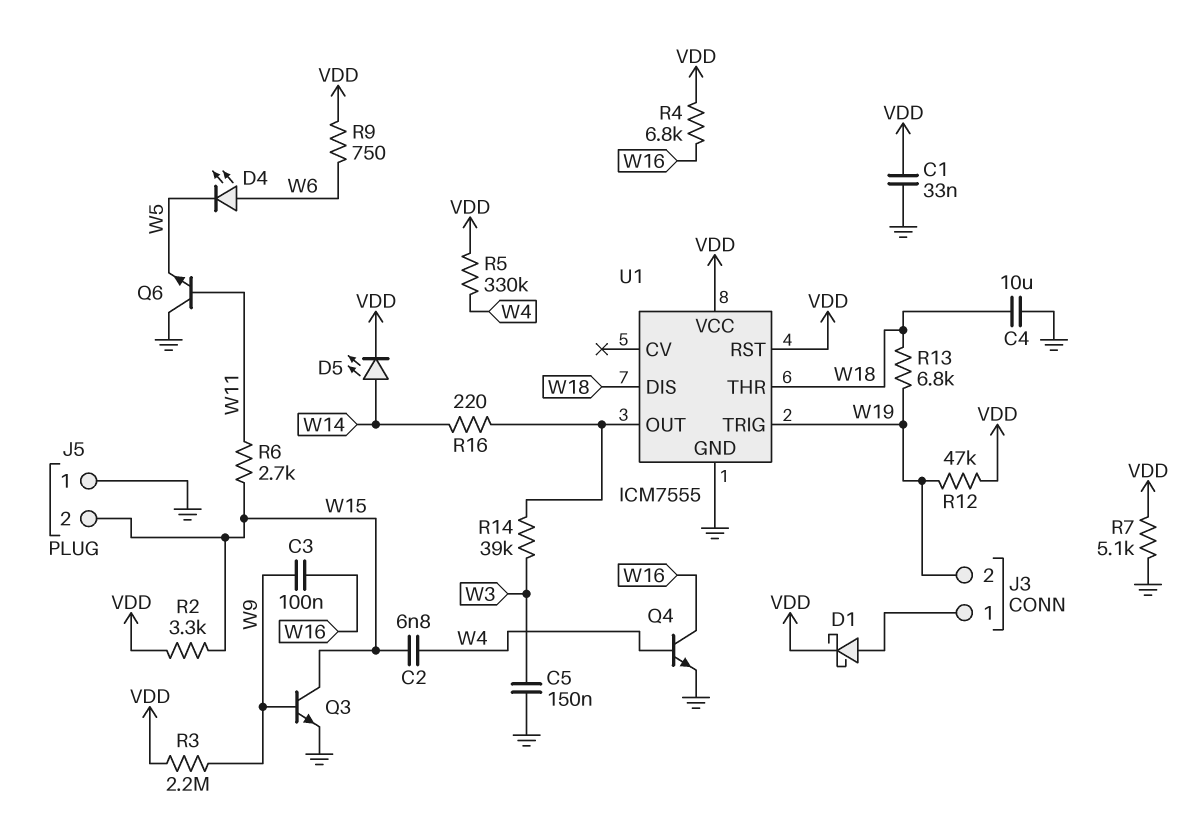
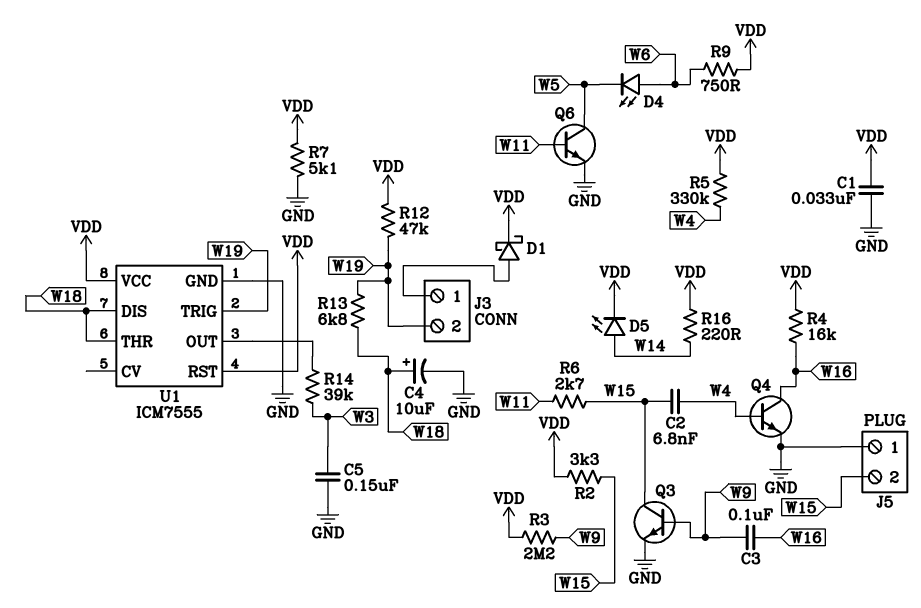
C4: 10uF (GND, W18) -> 10uF (plus W18, minus GND)
Q6: NPN (B W11, C GND, E W5) -> NPN (B W11, C W5, E GND)
R4: 6.8k (VDD, W16) -> 16k (VDD, W16)
R16: 220 (U1/OUT, W14) -> 220 (VDD, W14)

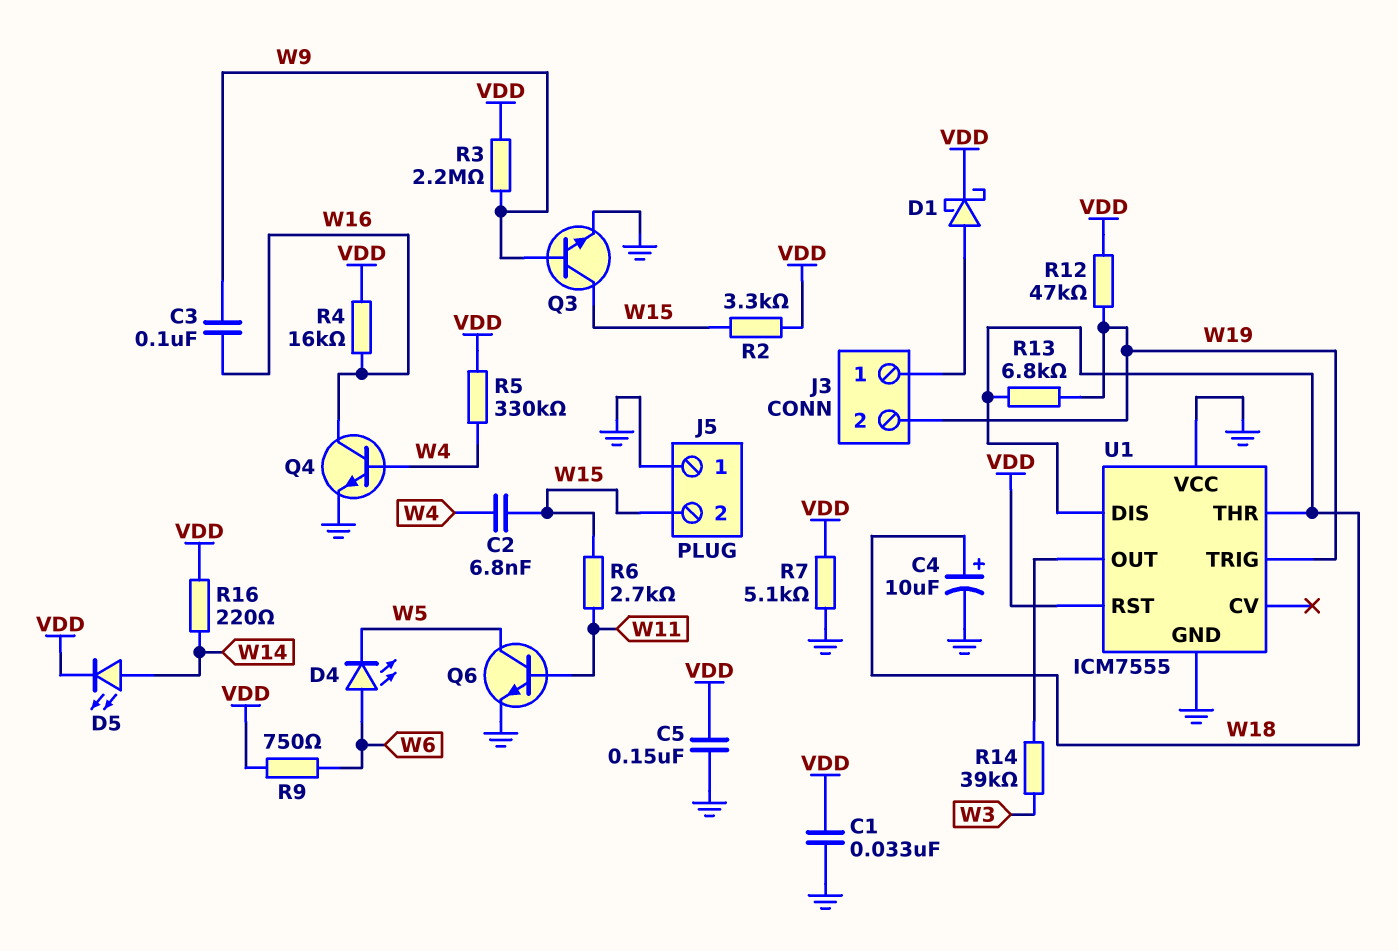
C5: 150nF (GND, W3) -> 150nF (GND, VDD)
U1 pin VCC: VDD -> GND

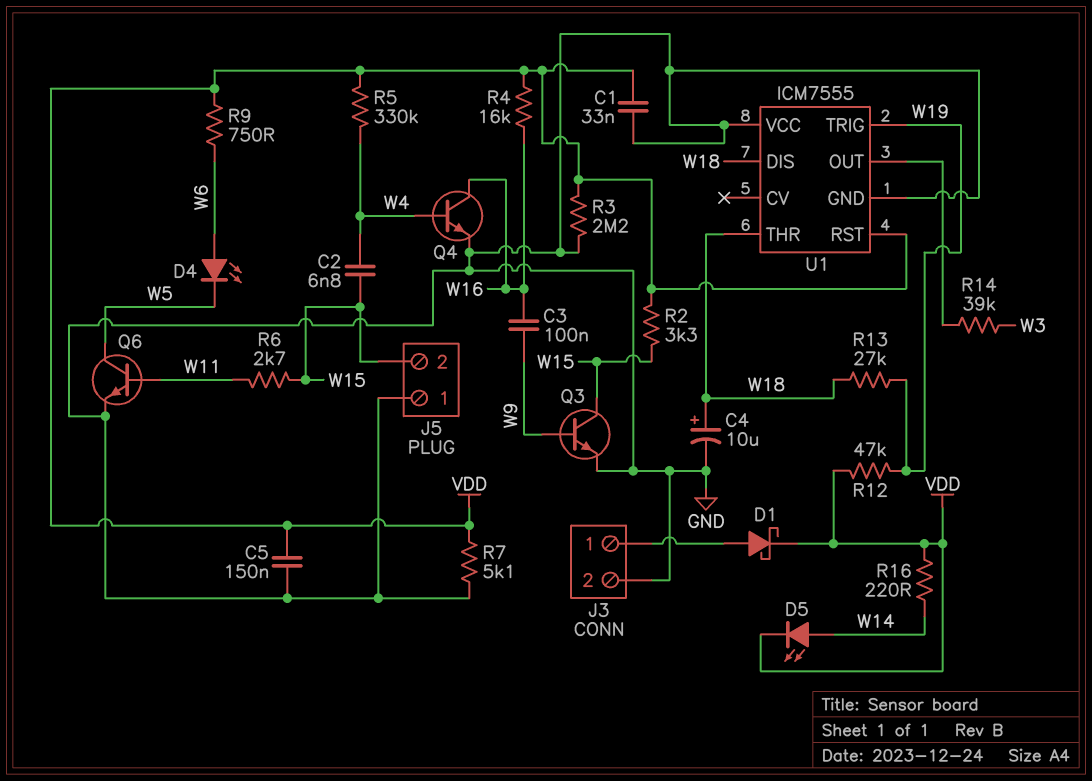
J3 pin 2: W19 -> GND
R3: 2.2M (VDD, W9) -> 2.2M (GND, VDD)
R13: 6.8k (W18, W19) -> 27k (W18, W19)

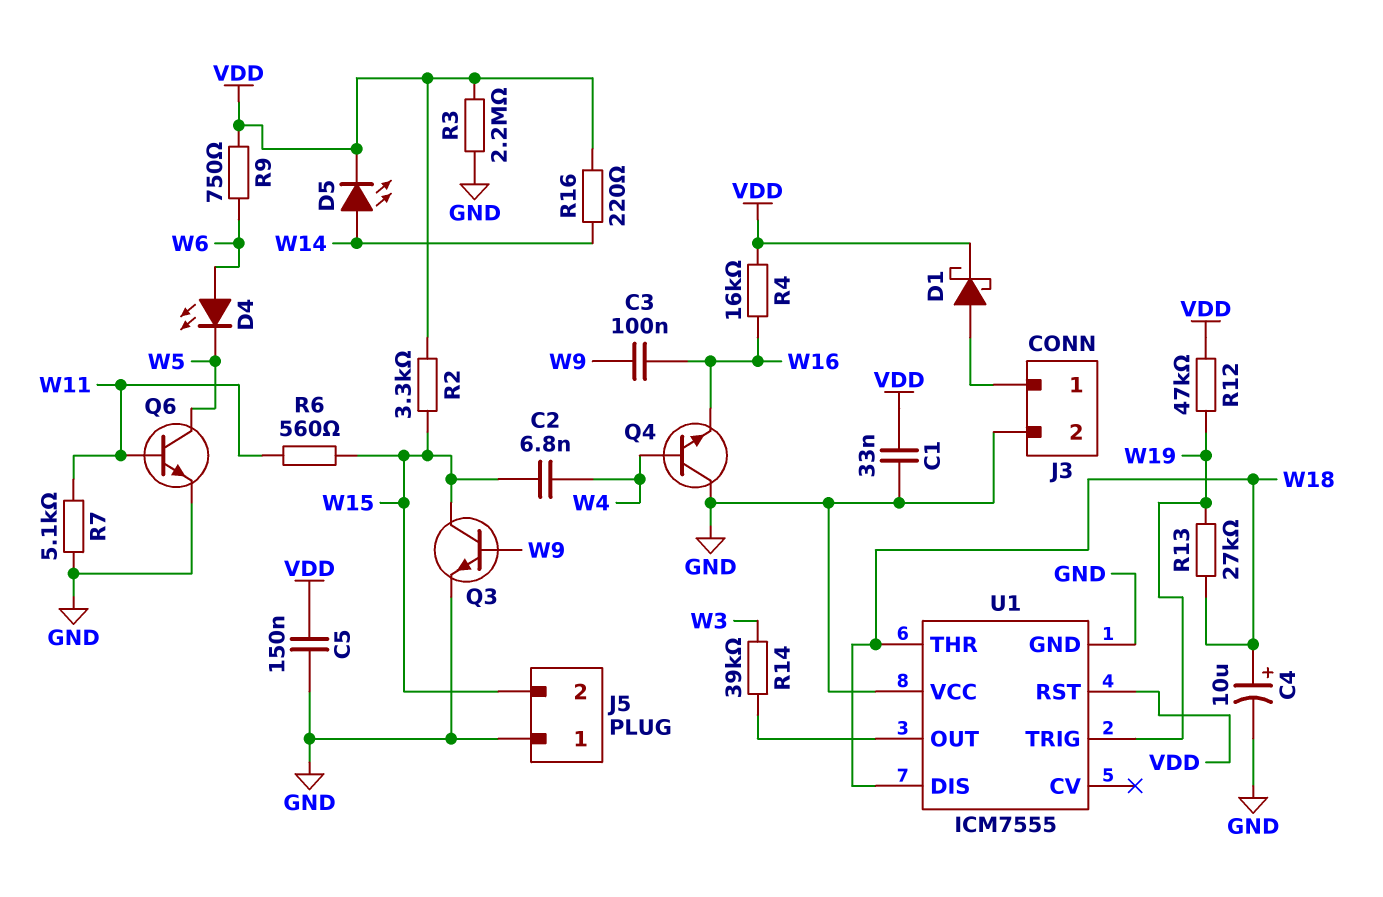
Q4: NPN (B W4, C W16, E GND) -> NPN (B W4, C GND, E W16)
R5: 330k (VDD, W4) -> none
R6: 2.7k (W11, W15) -> 560 (W11, W15)
R7: 5.1k (GND, VDD) -> 5.1k (GND, W11)

